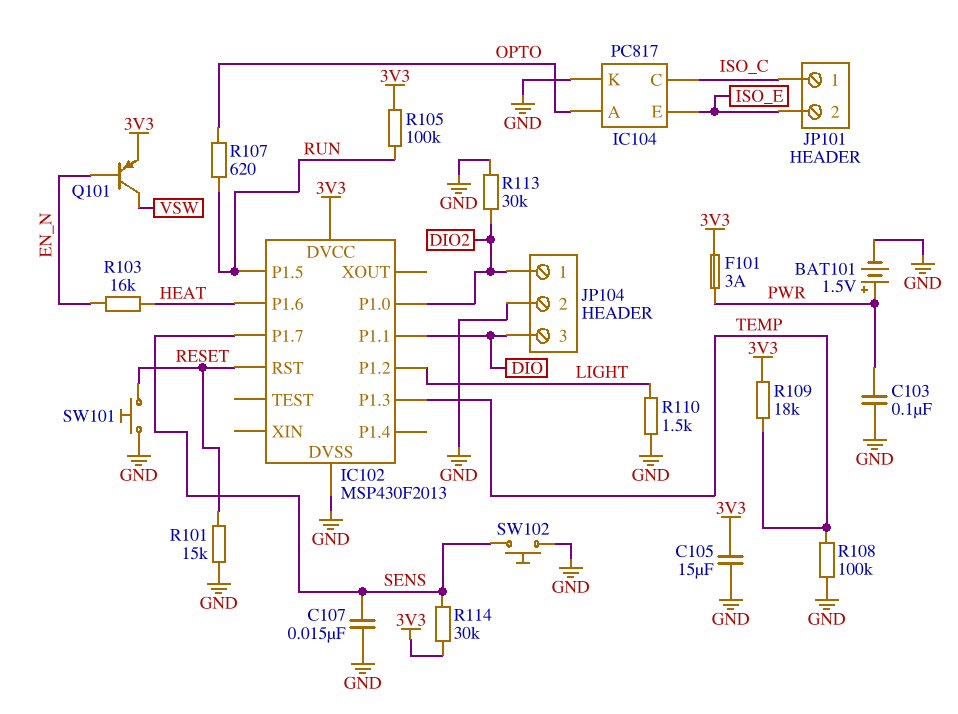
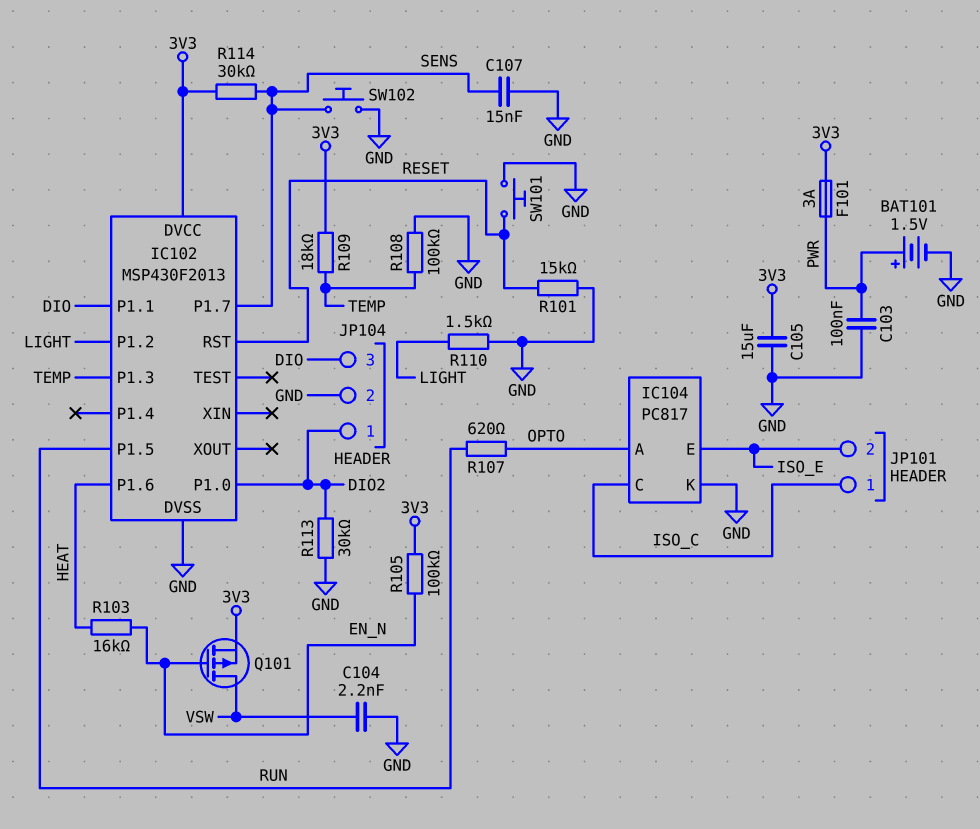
C104: none -> 2.2nF (GND, VSW)
Q101: PNP (B EN_N, C VSW, E 3V3) -> PMOS (G EN_N, D VSW, S 3V3)
R105: 100k (3V3, RUN) -> 100k (3V3, EN_N)

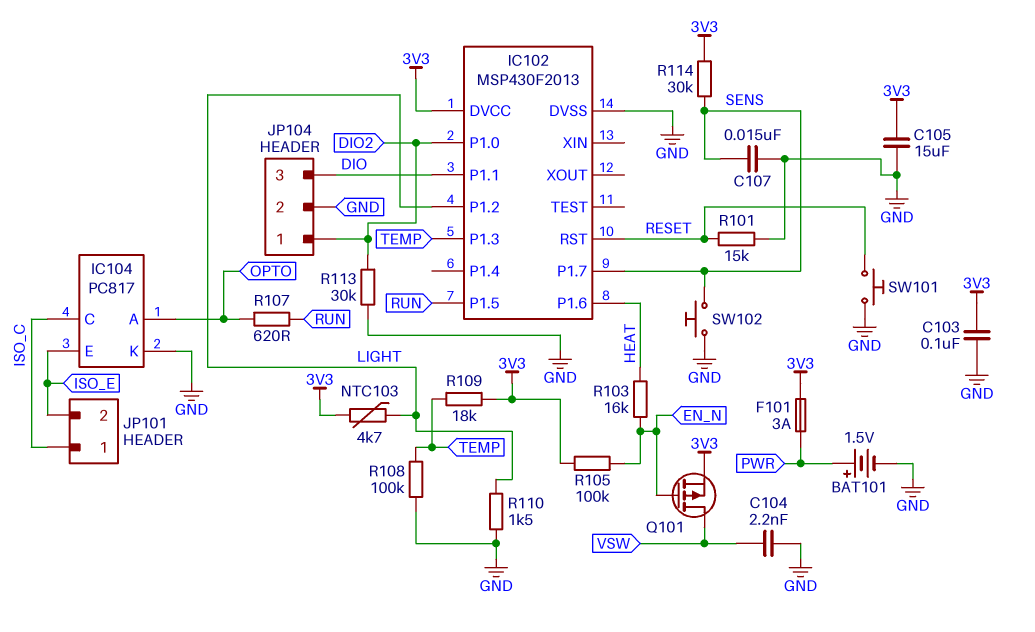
C103: 100nF (GND, PWR) -> 100nF (3V3, GND)
NTC103: none -> 4.7k (3V3, LIGHT)

